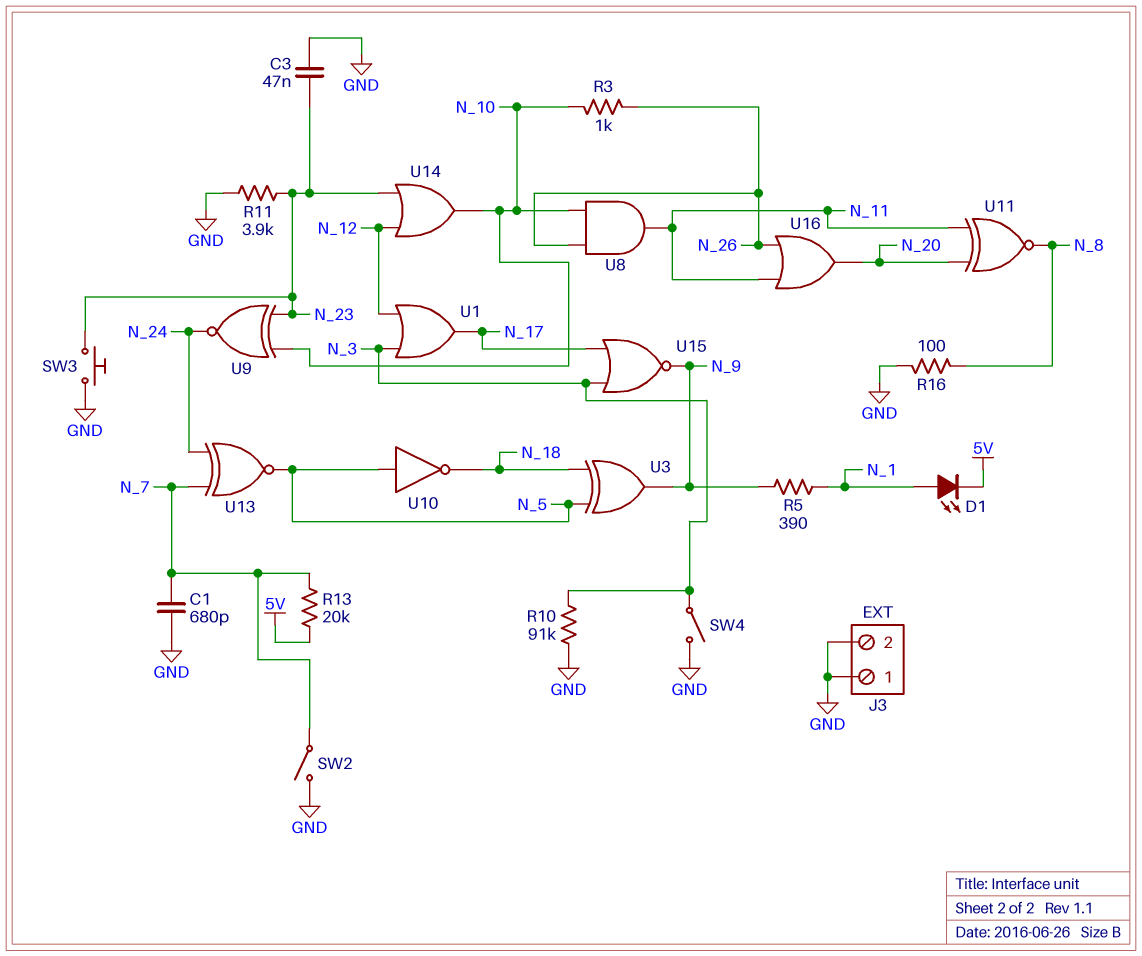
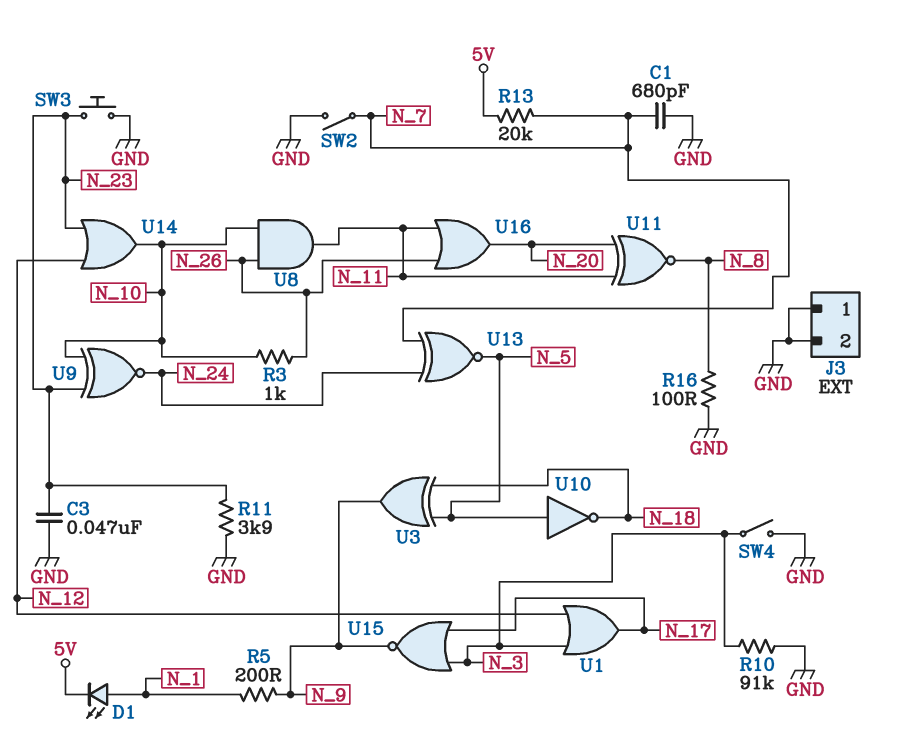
R5: 390 (N_1, N_9) -> 200 (N_1, N_9)

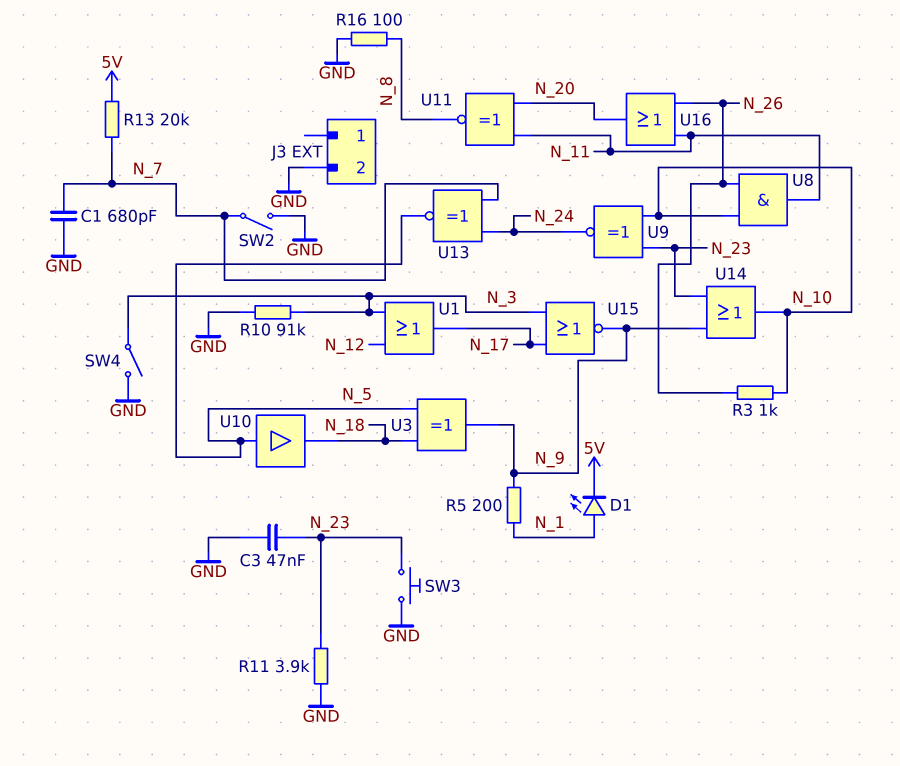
J3 pin 1: GND -> none
U10: NOT (in N_5, out N_18) -> buffer (in N_5, out N_18)
U14: OR (in N_12, in N_23, out N_10) -> OR (in N_9, in N_23, out N_10)

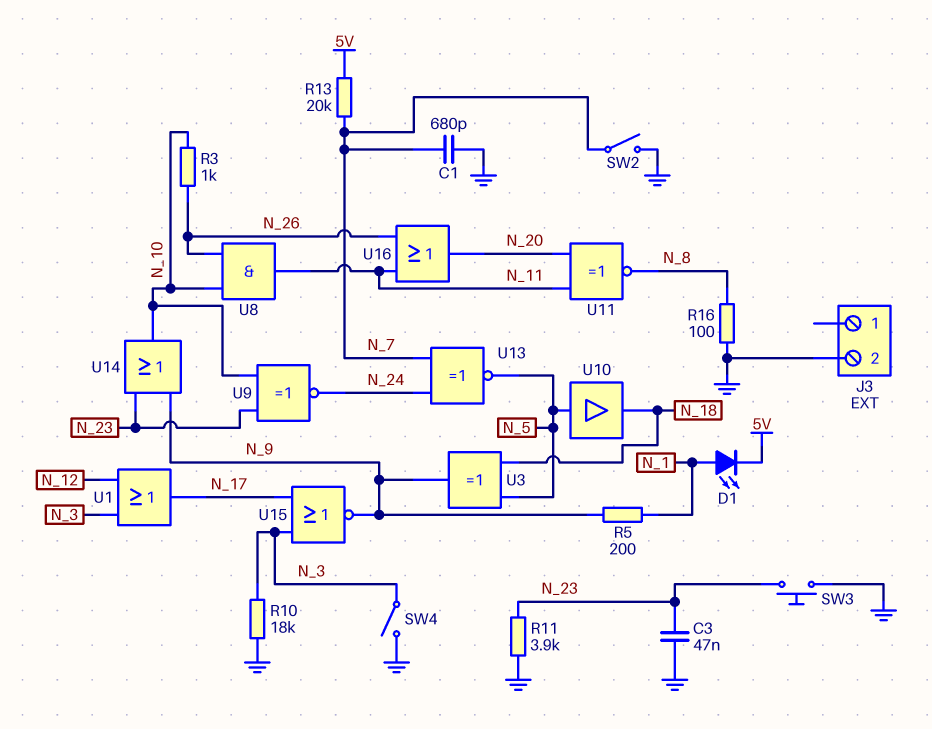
R10: 91k (GND, N_3) -> 18k (GND, N_3)

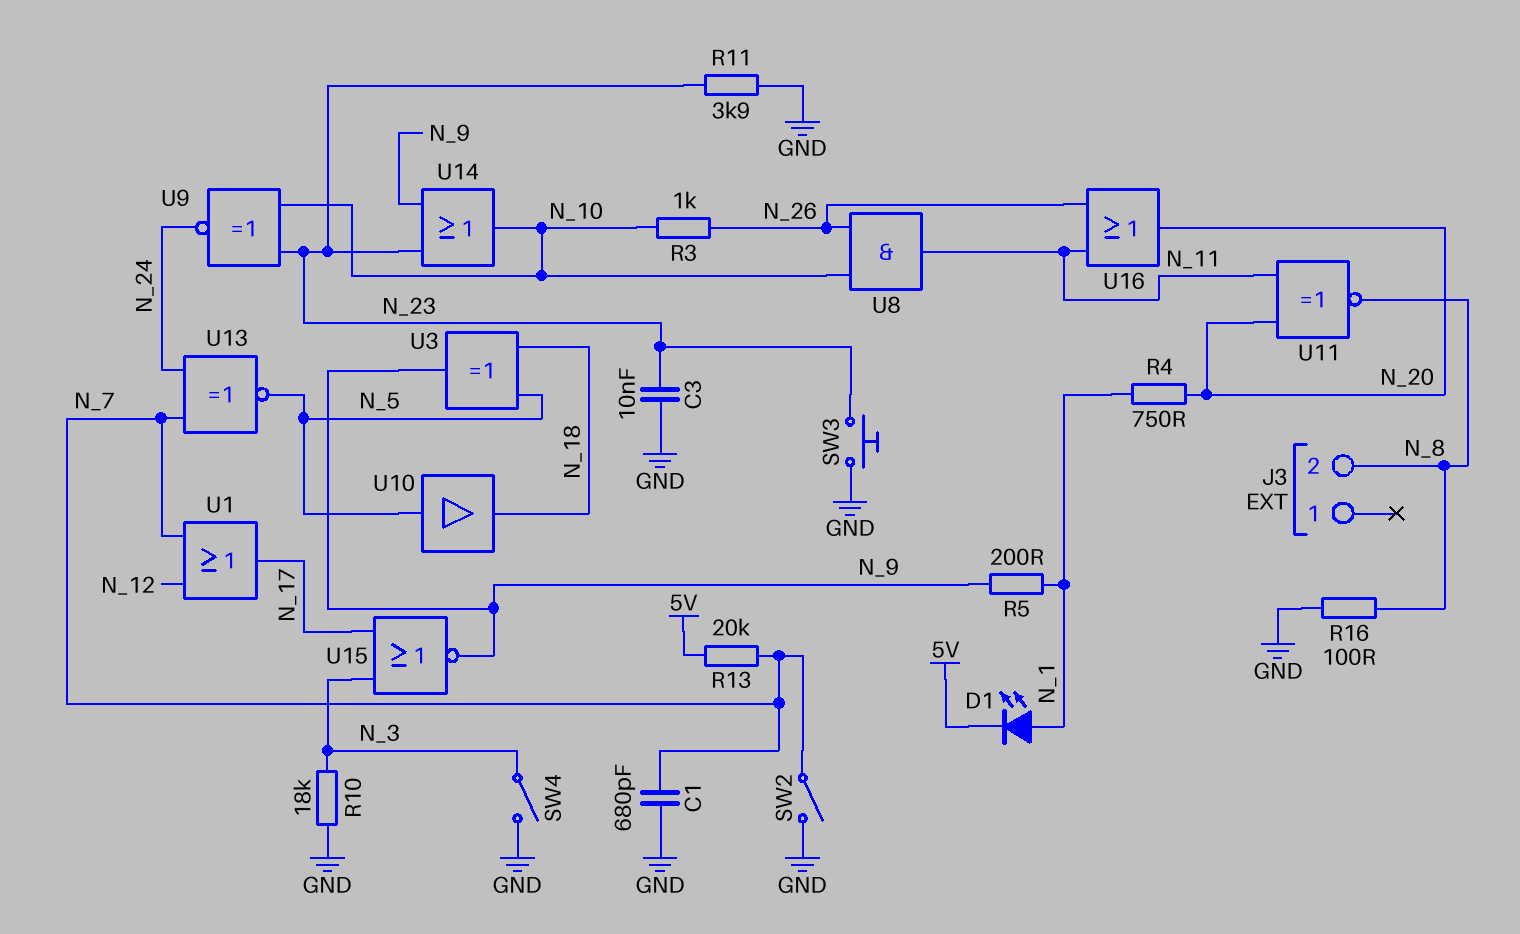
C3: 47nF (GND, N_23) -> 10nF (GND, N_23)
J3 pin 2: GND -> N_8
R4: none -> 750 (N_1, N_20)
U1: OR (in N_3, in N_12, out N_17) -> OR (in N_7, in N_12, out N_17)

